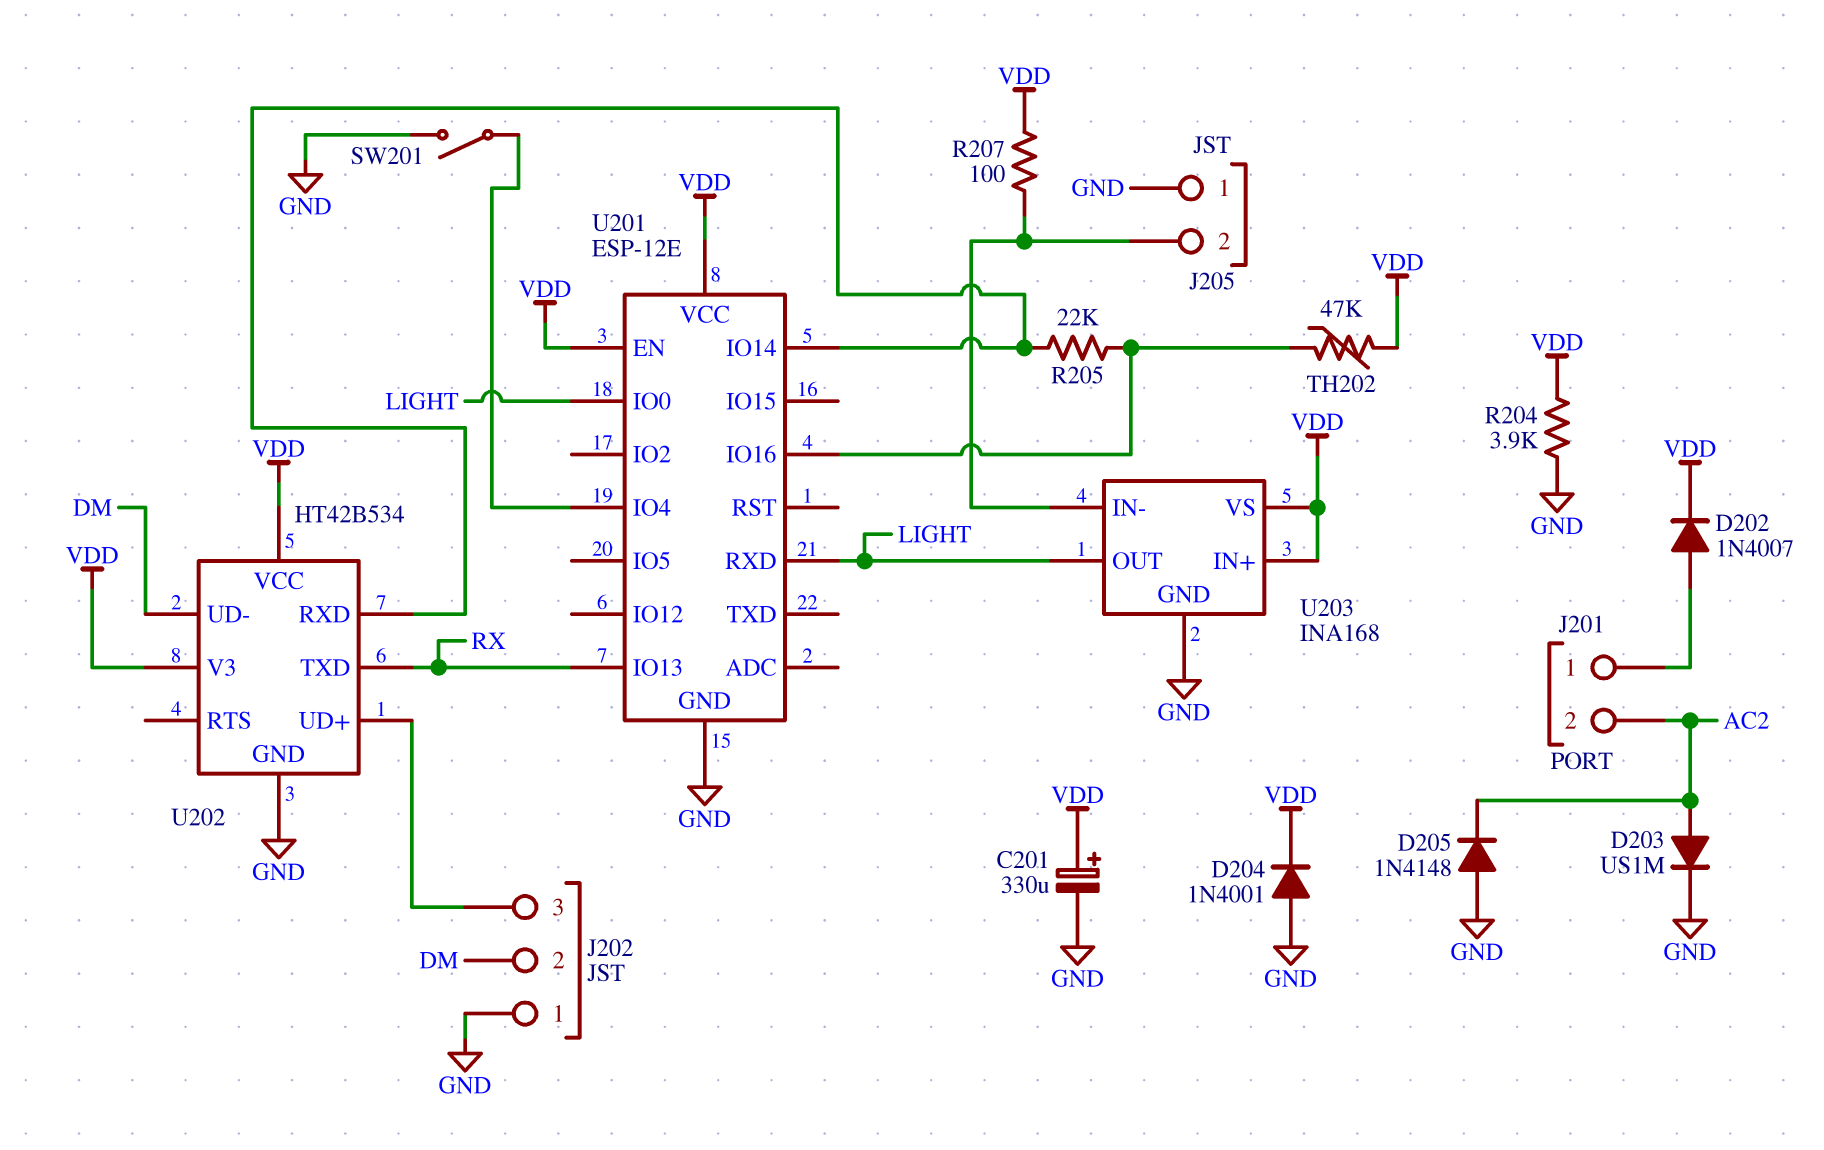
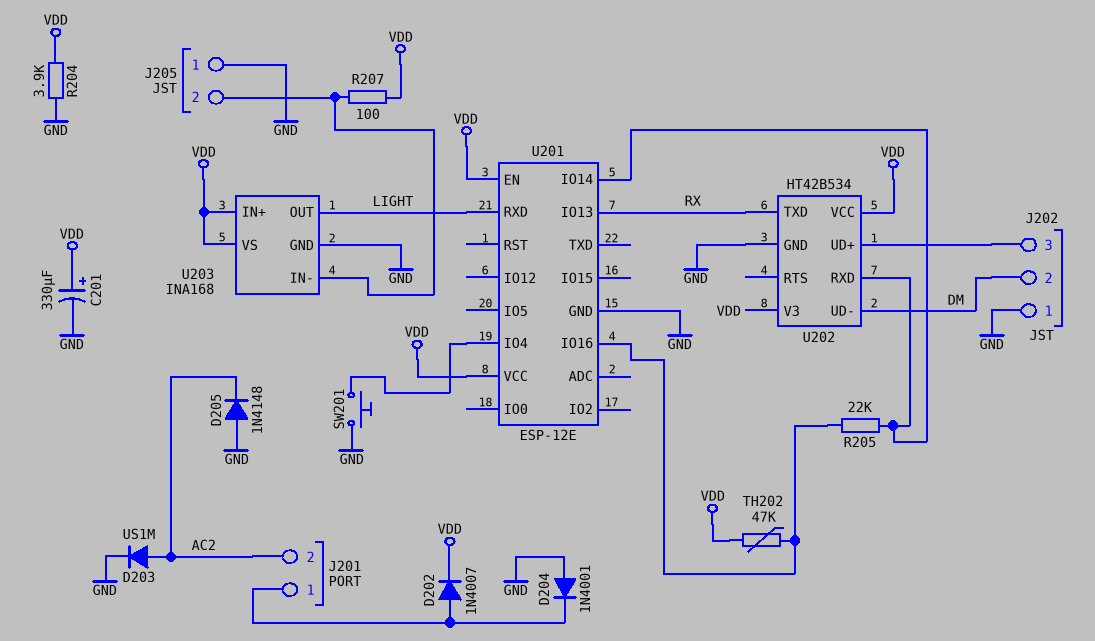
D204: diode 1N4001 (A GND, K VDD) -> diode 1N4001 (A GND, K J201/1)
SW201: switch (GND, U201/IO4) -> button (GND, U201/IO4)
U201 pin IO0: LIGHT -> none

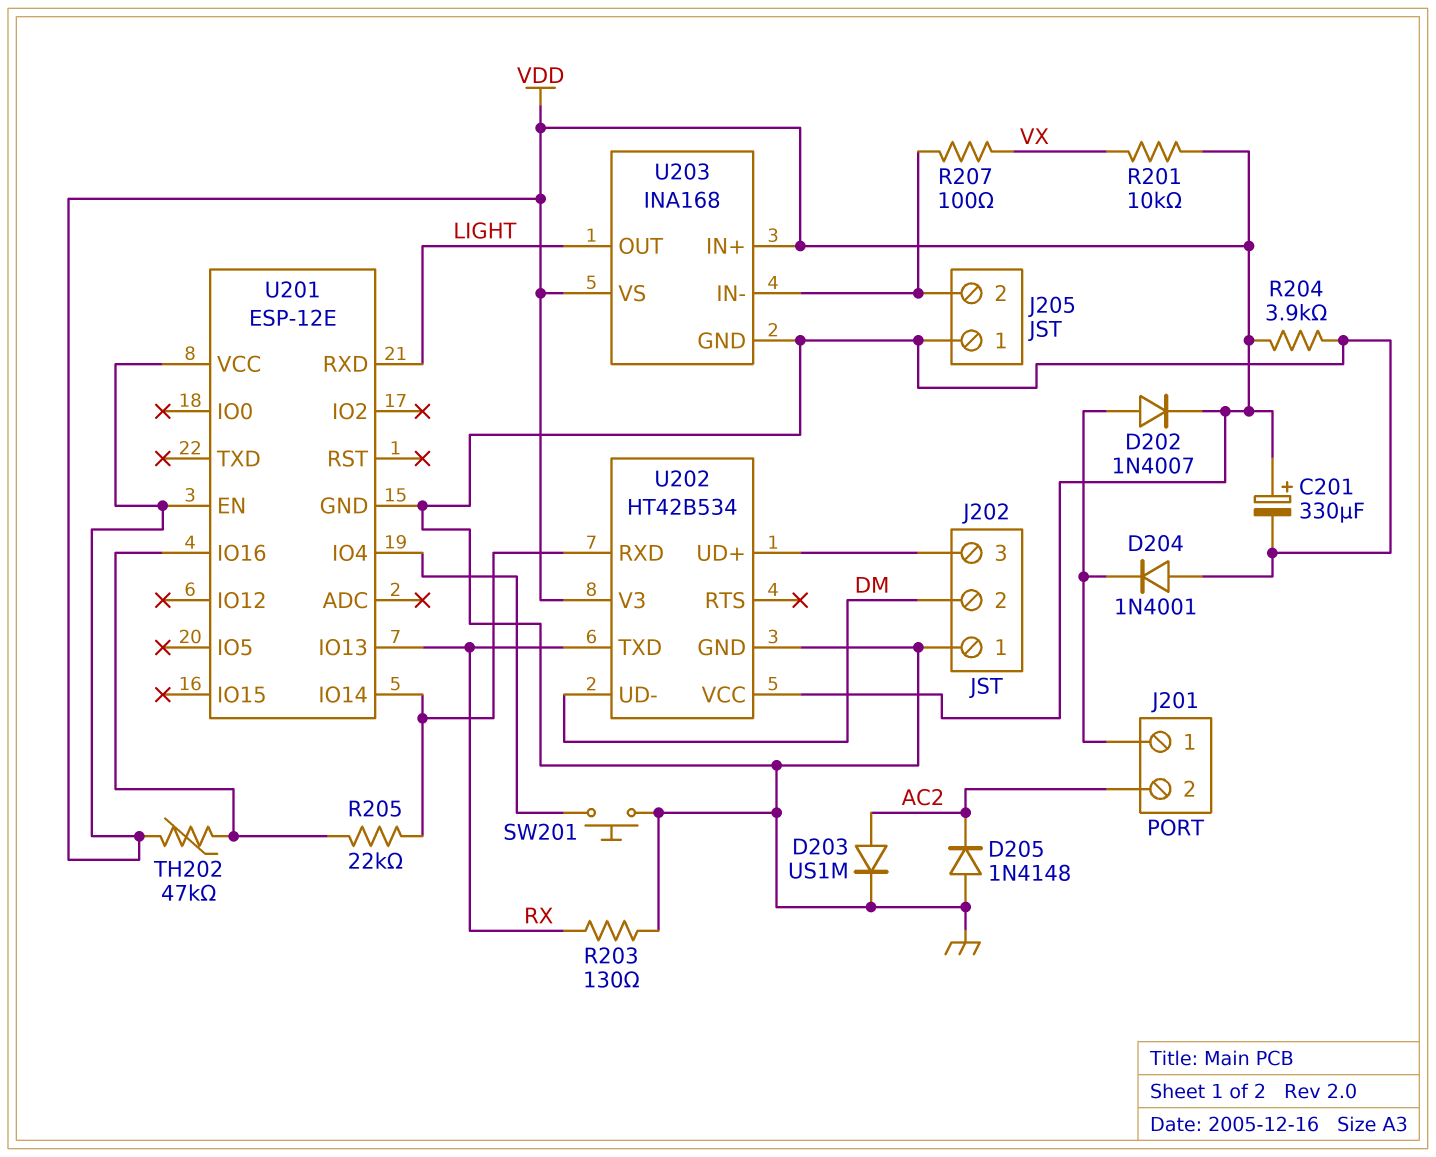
R201: none -> 10k (VDD, VX)
R203: none -> 130 (GND, RX)
R207: 100 (J205/2, VDD) -> 100 (J205/2, VX)

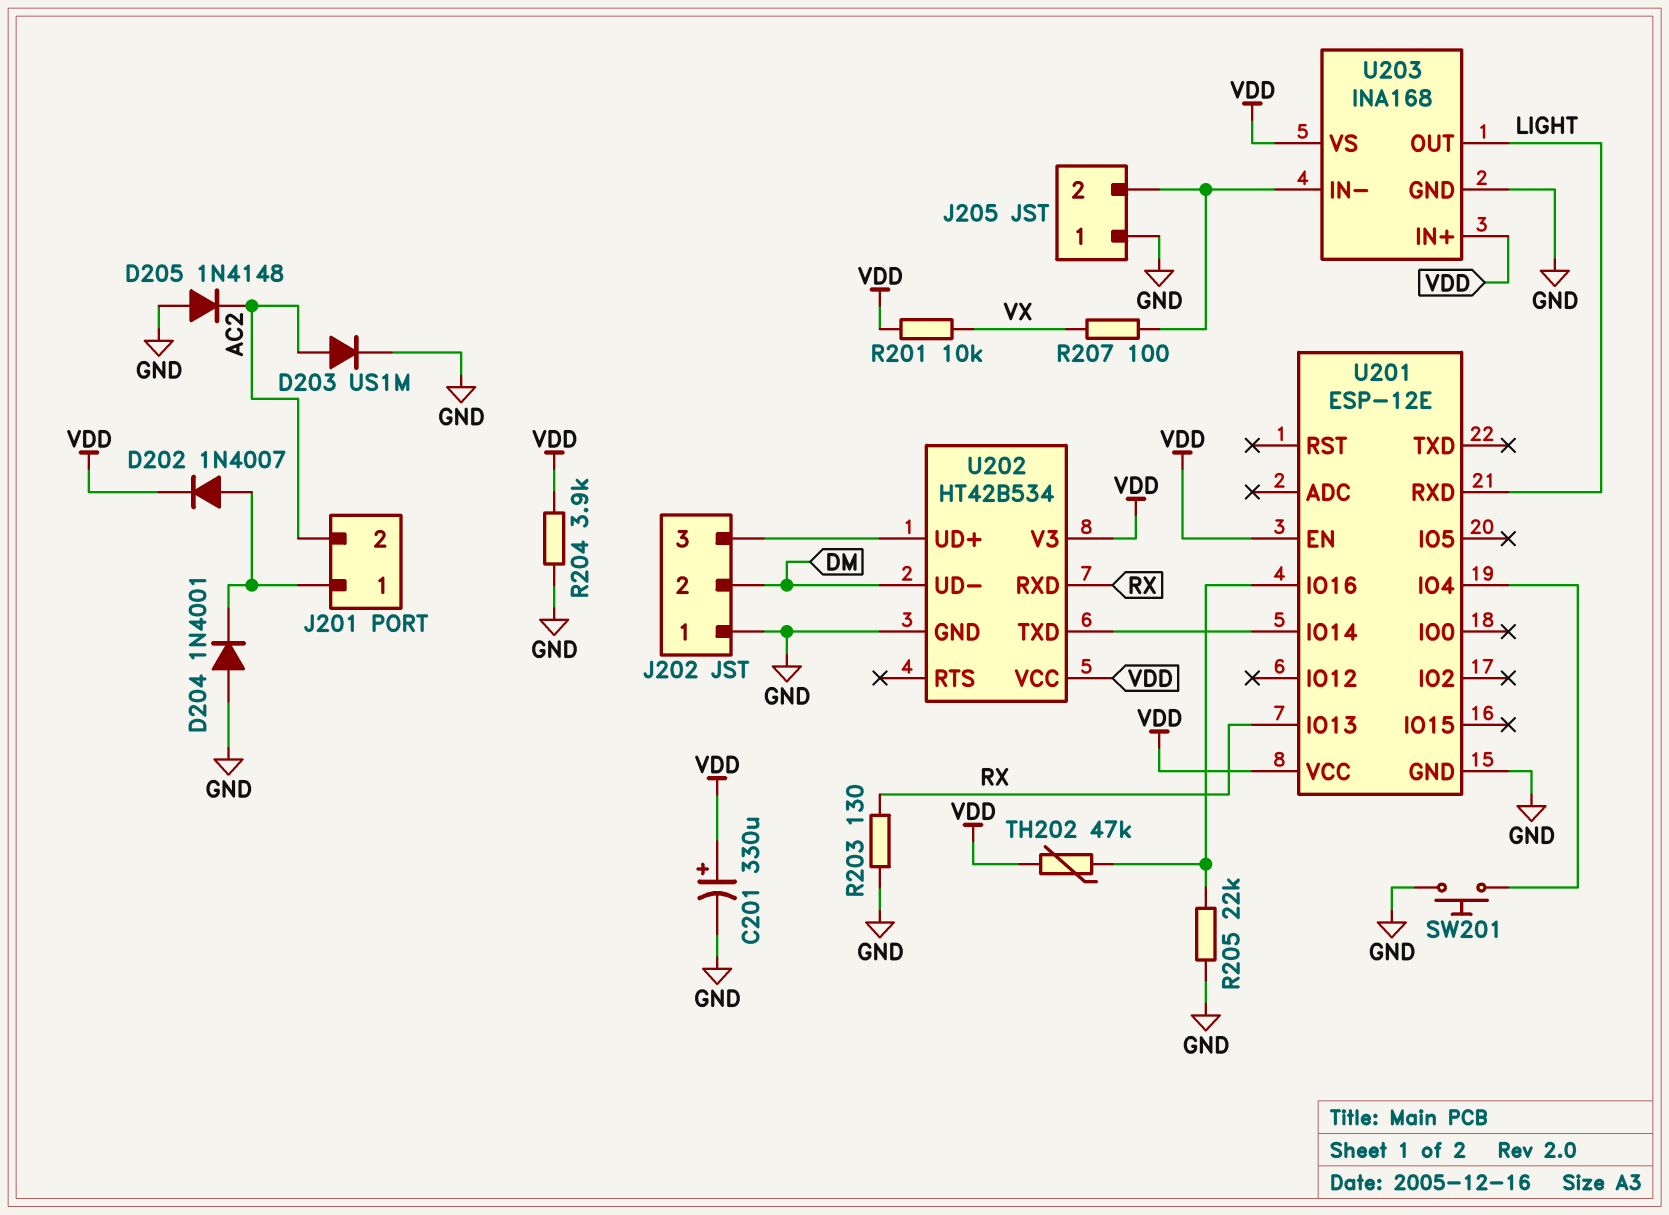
R205: 22k (U201/IO14, U201/IO16) -> 22k (GND, U201/IO16)
U202 pin RXD: U201/IO14 -> RX
U202 pin TXD: RX -> U201/IO14

